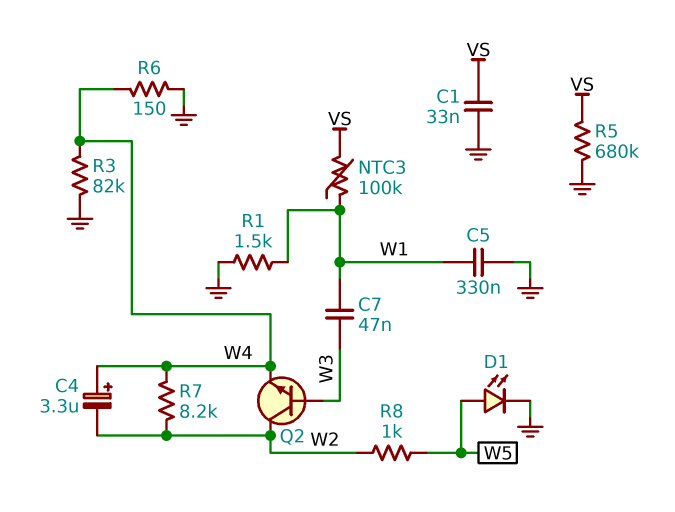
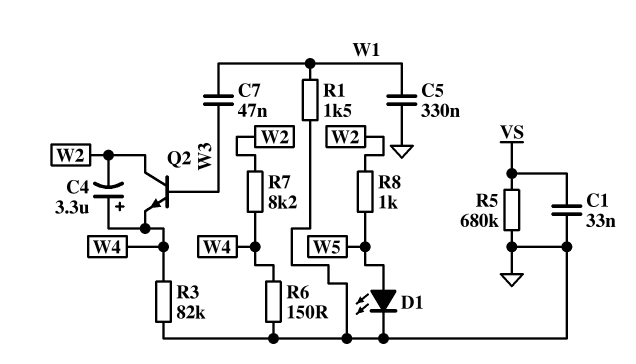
NTC3: 100k (VS, W1) -> none

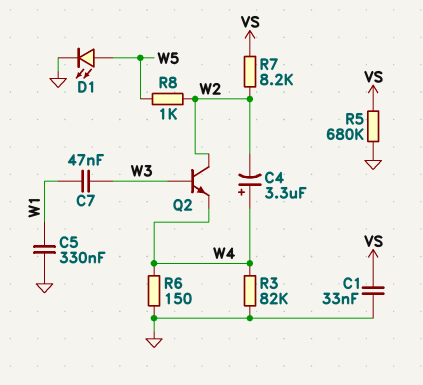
R1: 1.5k (GND, W1) -> none
R7: 8.2k (W2, W4) -> 8.2k (VS, W2)

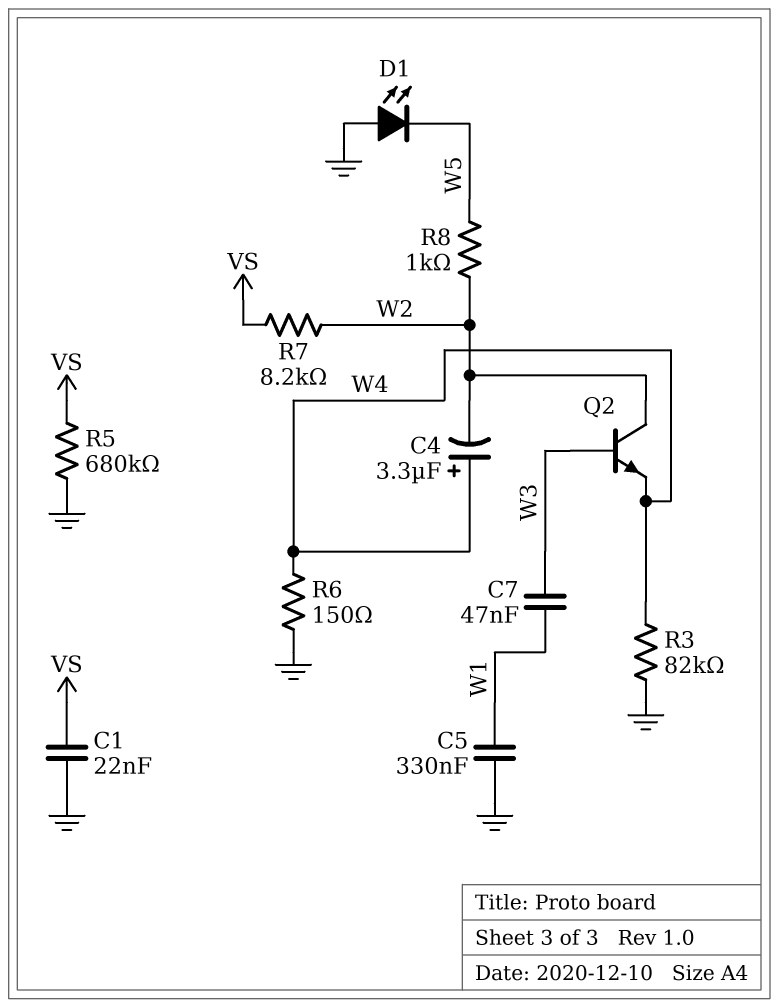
C1: 33nF (GND, VS) -> 22nF (GND, VS)
D1: LED (A W5, K GND) -> LED (A GND, K W5)

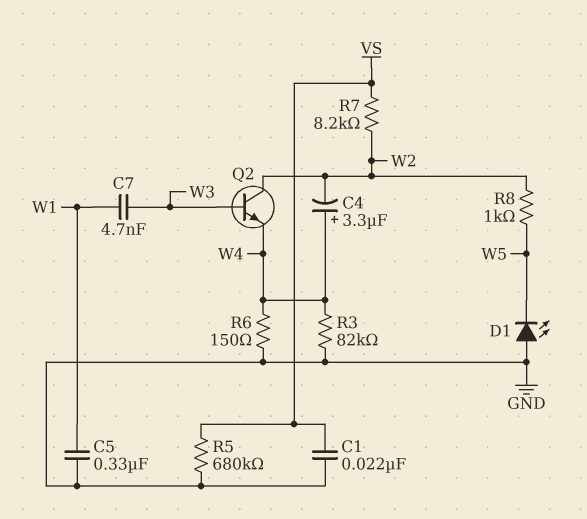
C7: 47nF (W1, W3) -> 4.7nF (W1, W3)

